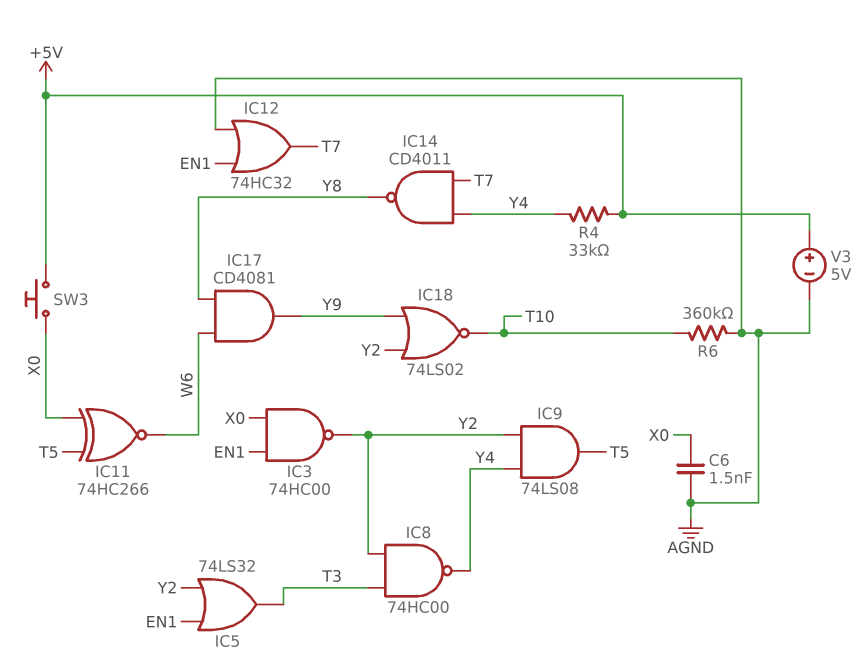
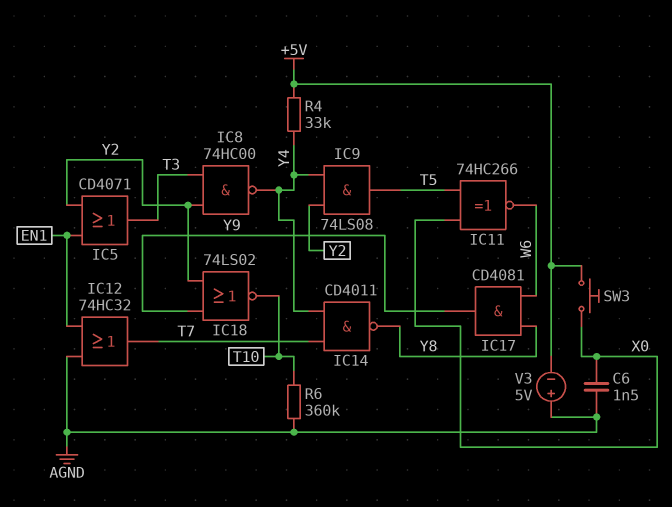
IC3: NAND 74HC00 (in EN1, in X0, out Y2) -> none
IC5: OR 74LS32 (in EN1, in Y2, out T3) -> OR CD4071 (in EN1, in Y2, out T3)
V3: 5V (plus +5V, minus AGND) -> 5V (plus AGND, minus +5V)

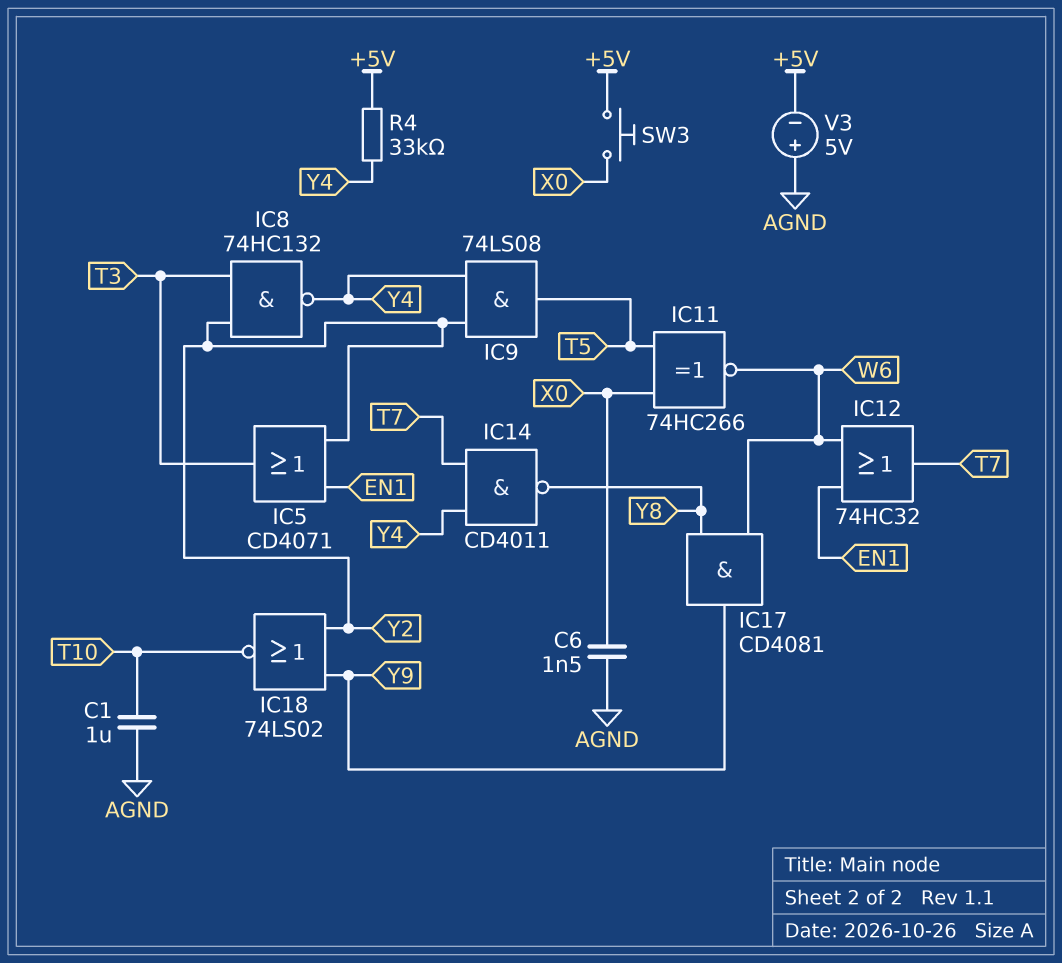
C1: none -> 1uF (AGND, T10)
IC8: NAND 74HC00 (in T3, in Y2, out Y4) -> NAND 74HC132 (in T3, in Y2, out Y4)
IC12: OR 74HC32 (in AGND, in EN1, out T7) -> OR 74HC32 (in EN1, in W6, out T7)
R6: 360k (AGND, T10) -> none

